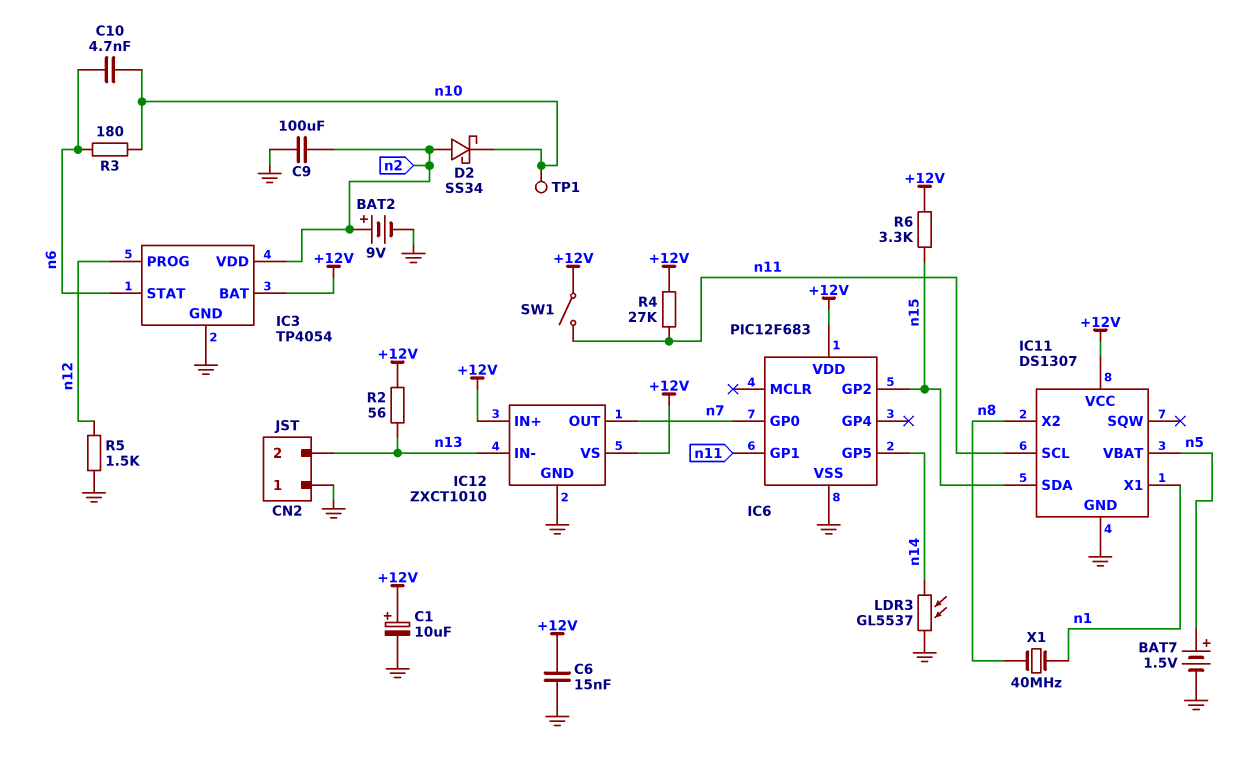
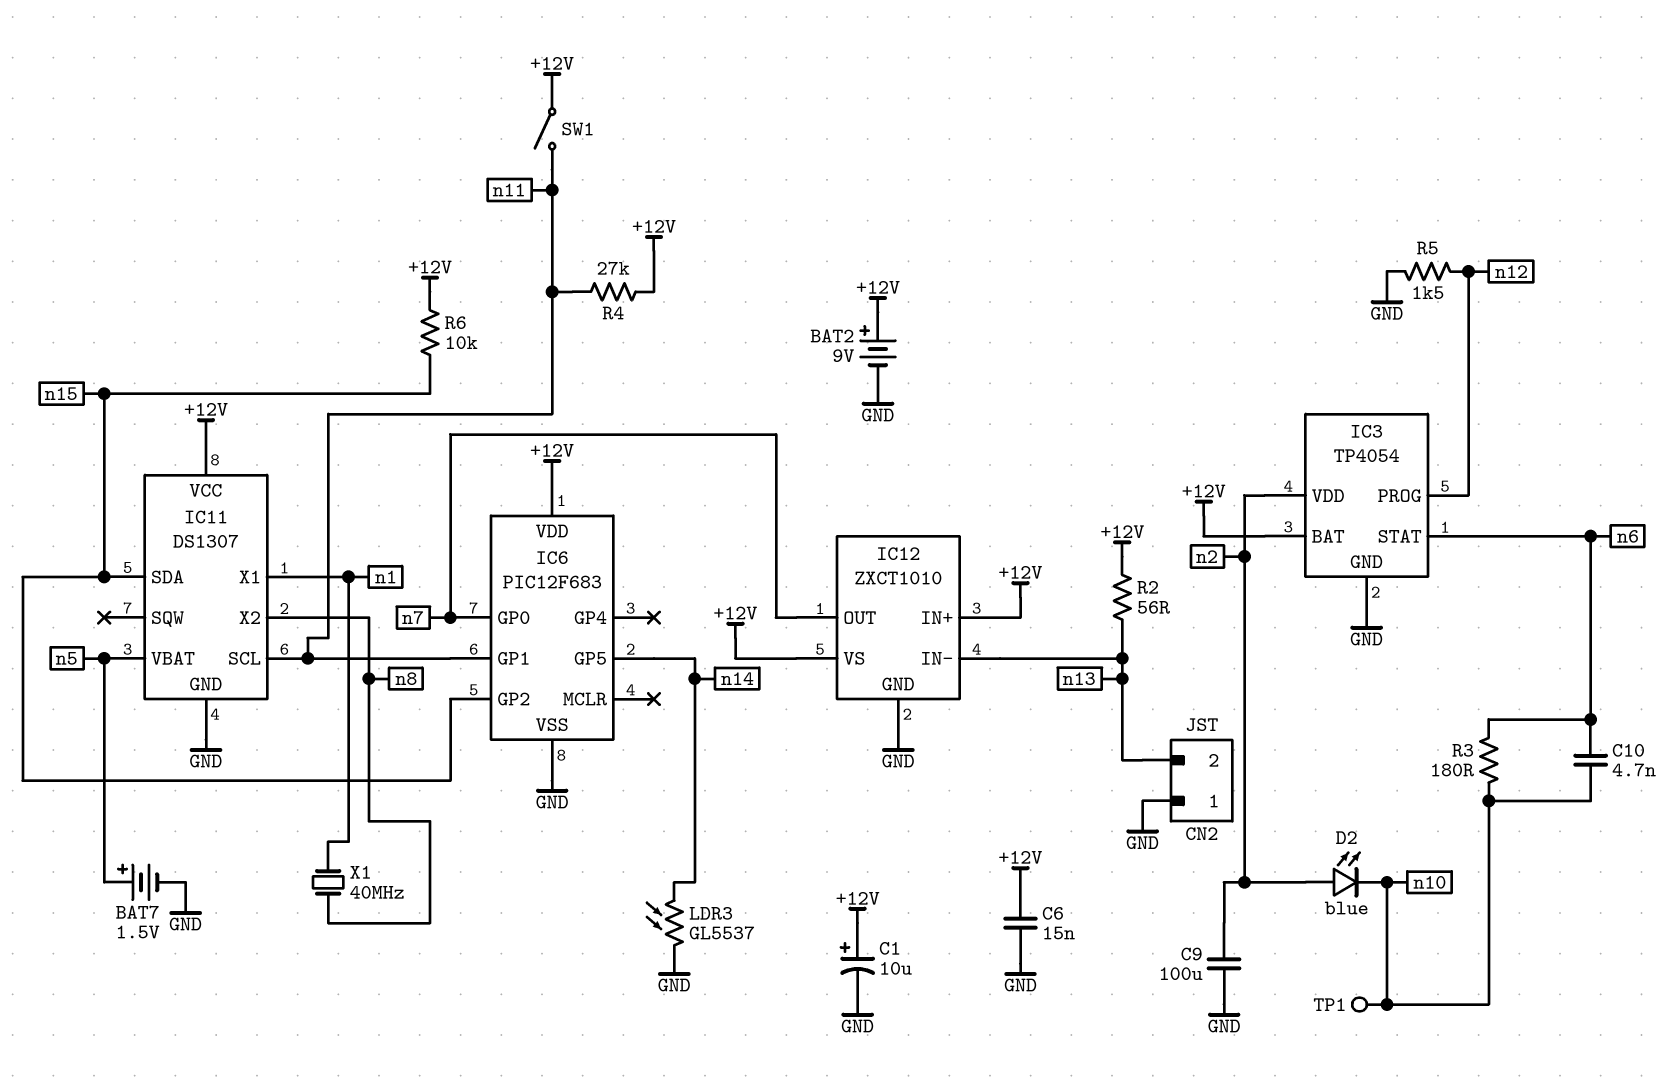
BAT2: 9V (plus n2, minus GND) -> 9V (plus +12V, minus GND)
D2: schottky SS34 (A n2, K n10) -> LED blue (A n2, K n10)
R6: 3.3k (+12V, n15) -> 10k (+12V, n15)

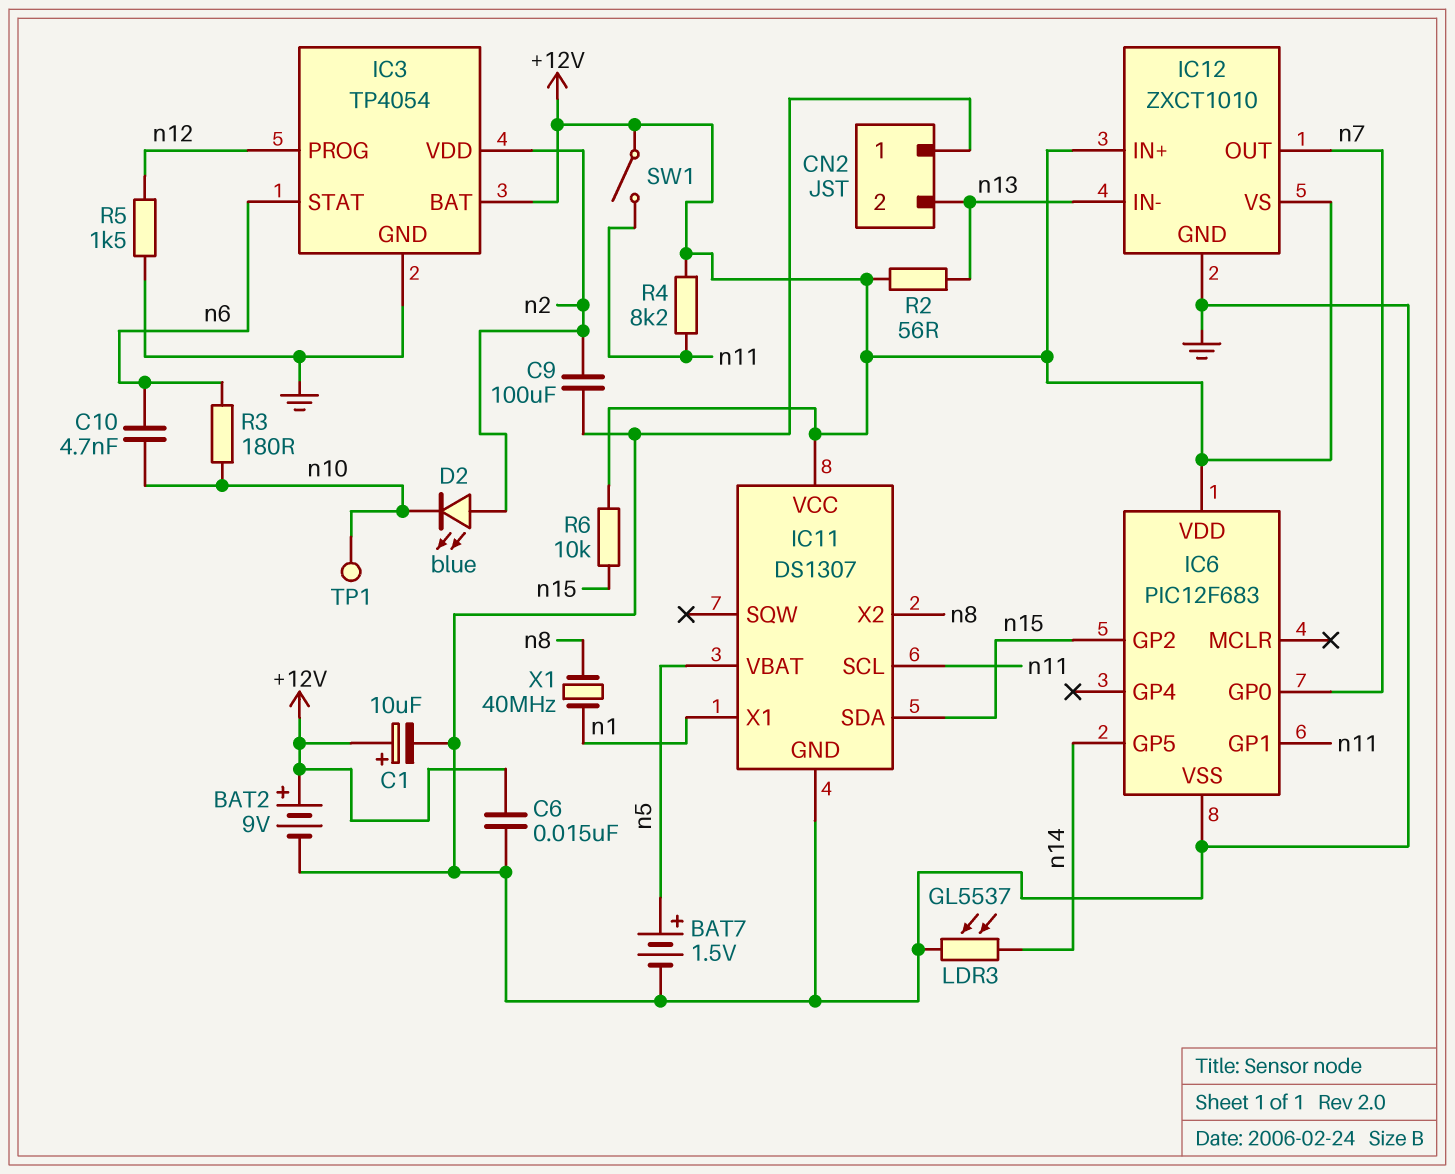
R4: 27k (+12V, n11) -> 8.2k (+12V, n11)

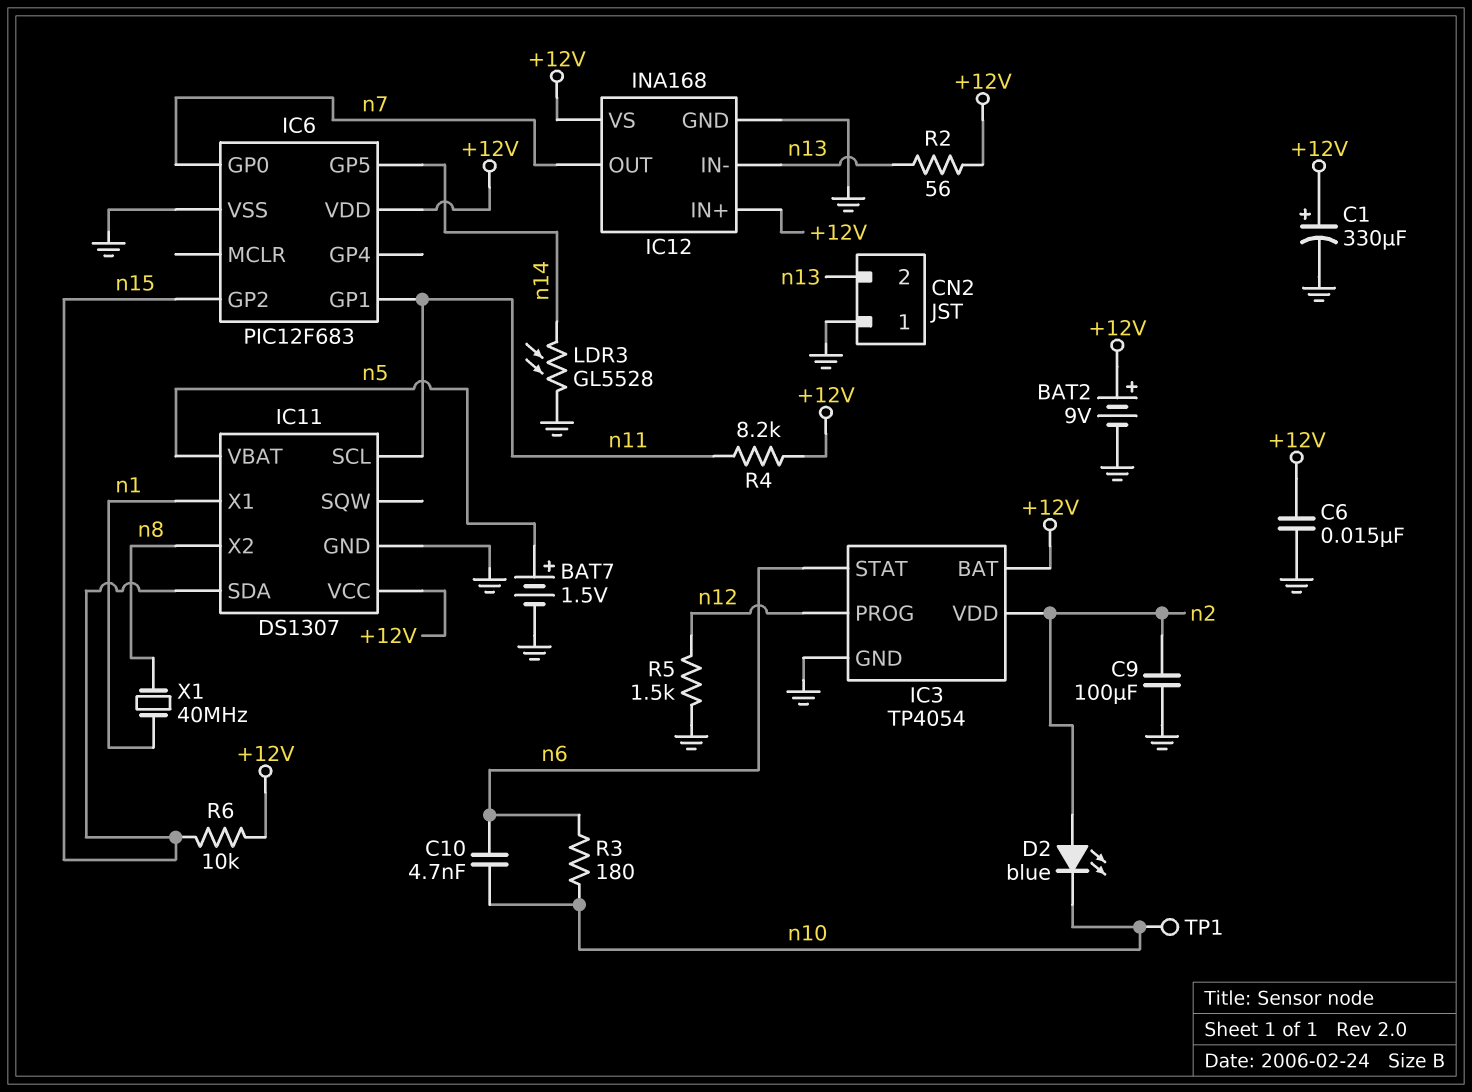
C1: 10uF (plus +12V, minus GND) -> 330uF (plus +12V, minus GND)
IC12: ZXCT1010 -> INA168
LDR3: GL5537 (GND, n14) -> GL5528 (GND, n14)
SW1: switch (+12V, n11) -> none

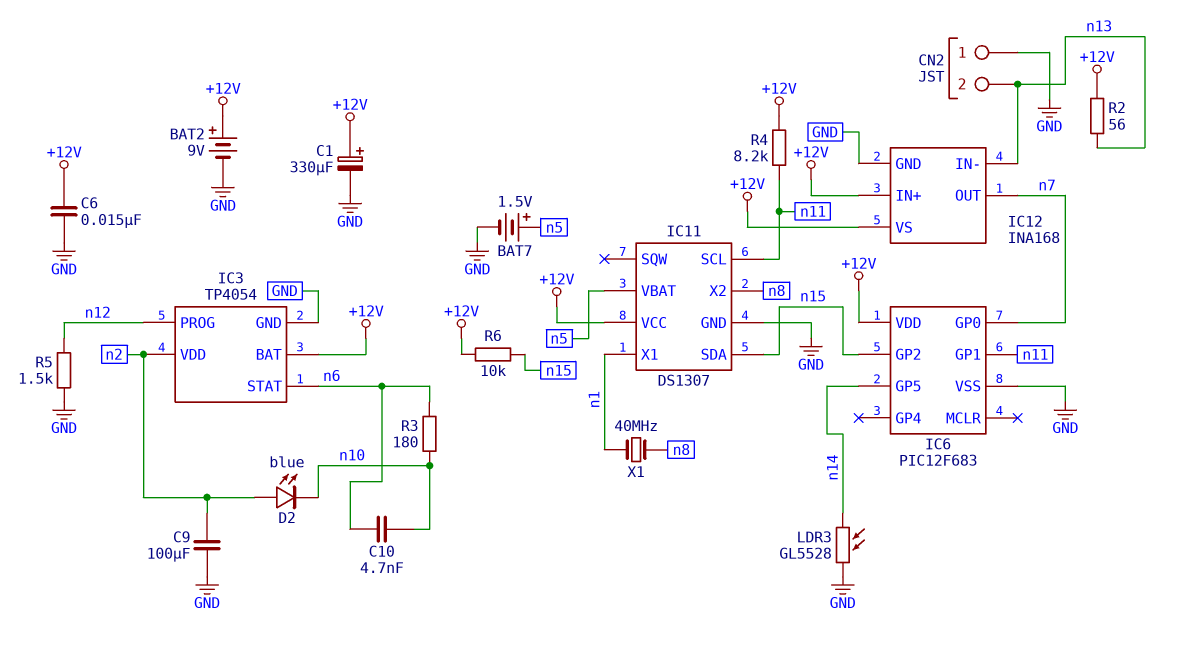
TP1: test point (n10) -> none

